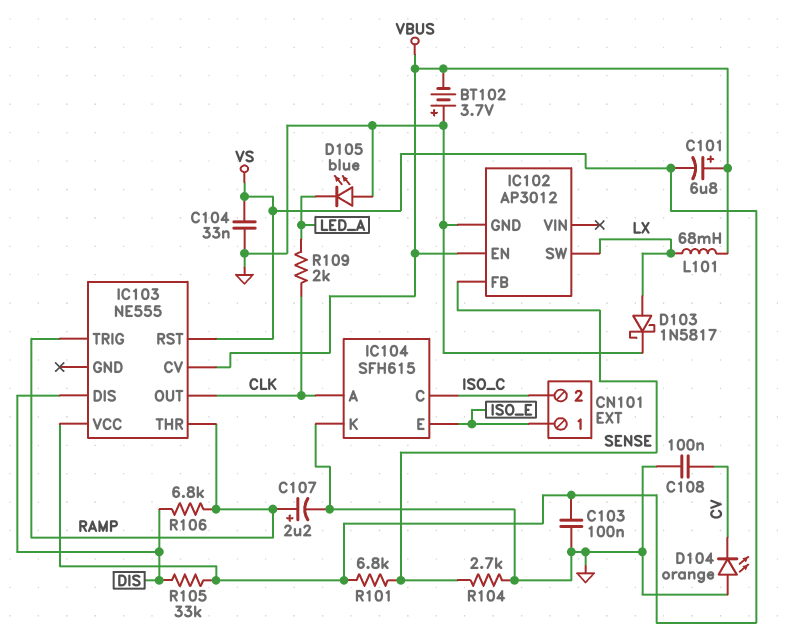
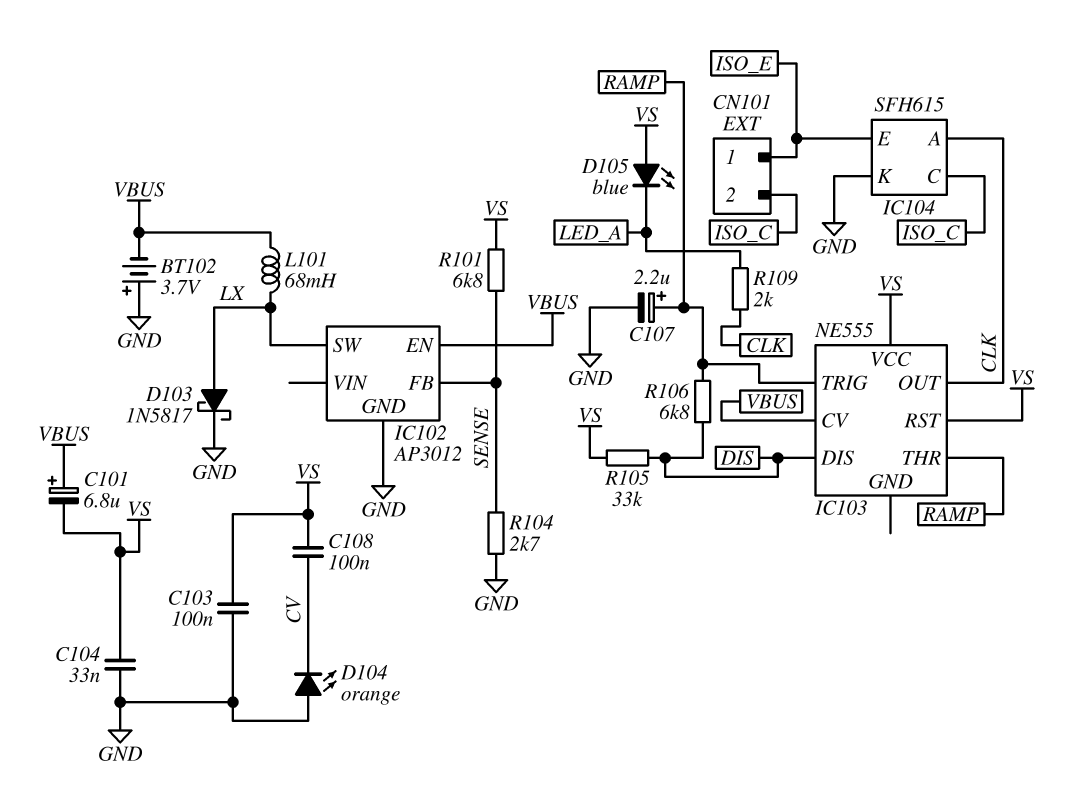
C108: 100nF (CV, GND) -> 100nF (CV, VS)
D105: LED blue (A GND, K LED_A) -> LED blue (A VS, K LED_A)

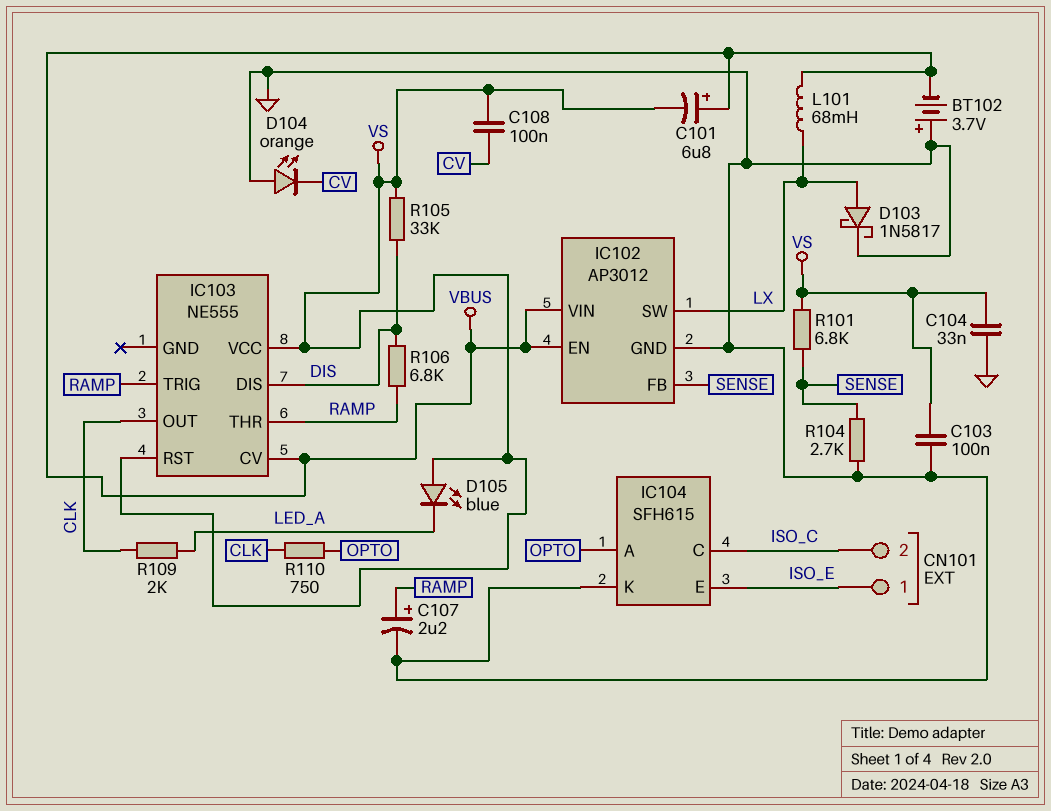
IC102 pin VIN: none -> VBUS
IC104 pin A: CLK -> OPTO
R110: none -> 750 (CLK, OPTO)

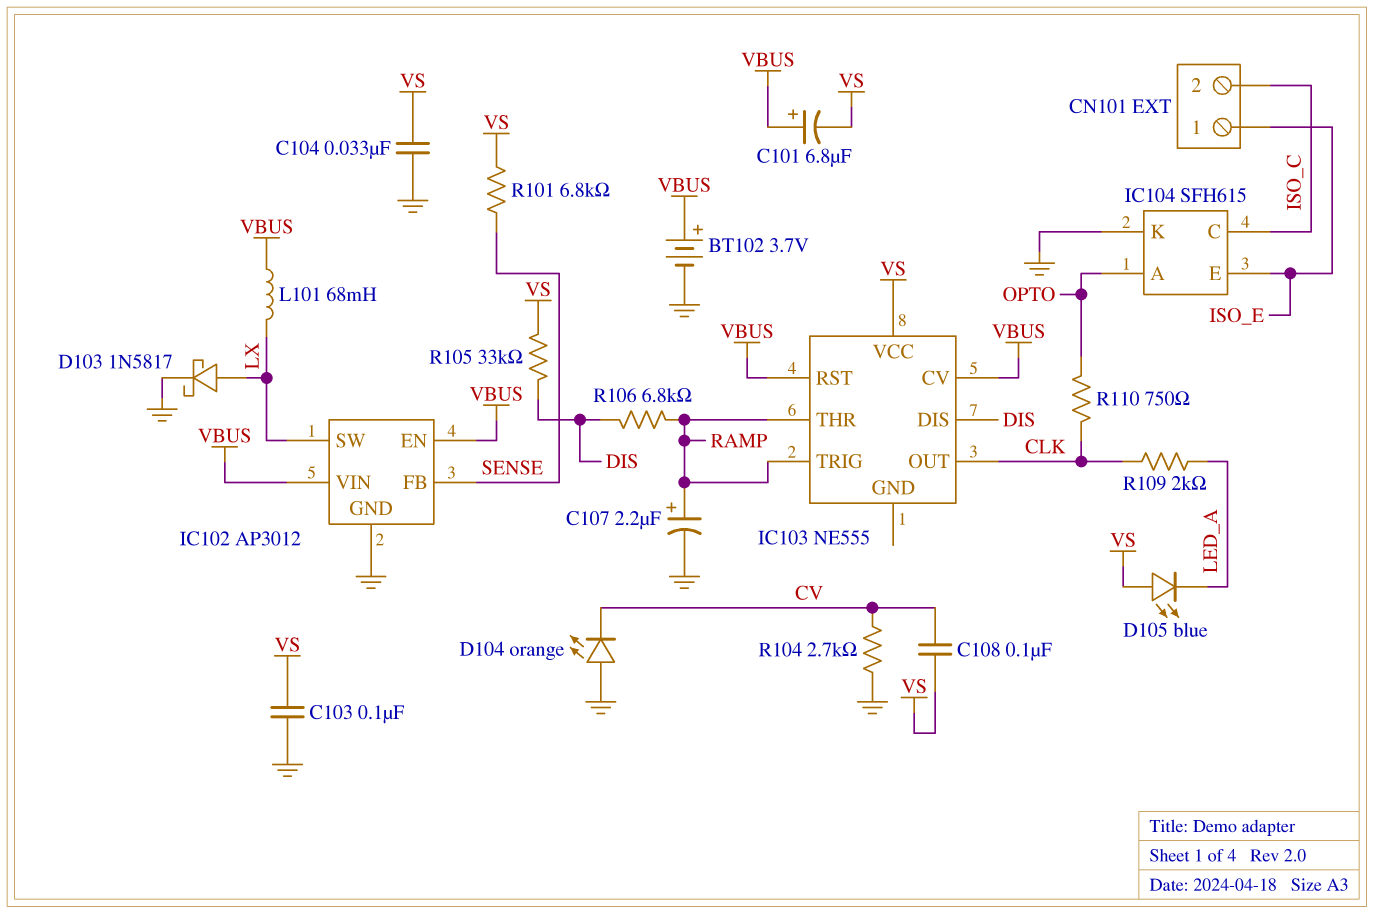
BT102: 3.7V (plus GND, minus VBUS) -> 3.7V (plus VBUS, minus GND)
IC103 pin RST: VS -> VBUS
R104: 2.7k (GND, SENSE) -> 2.7k (CV, GND)

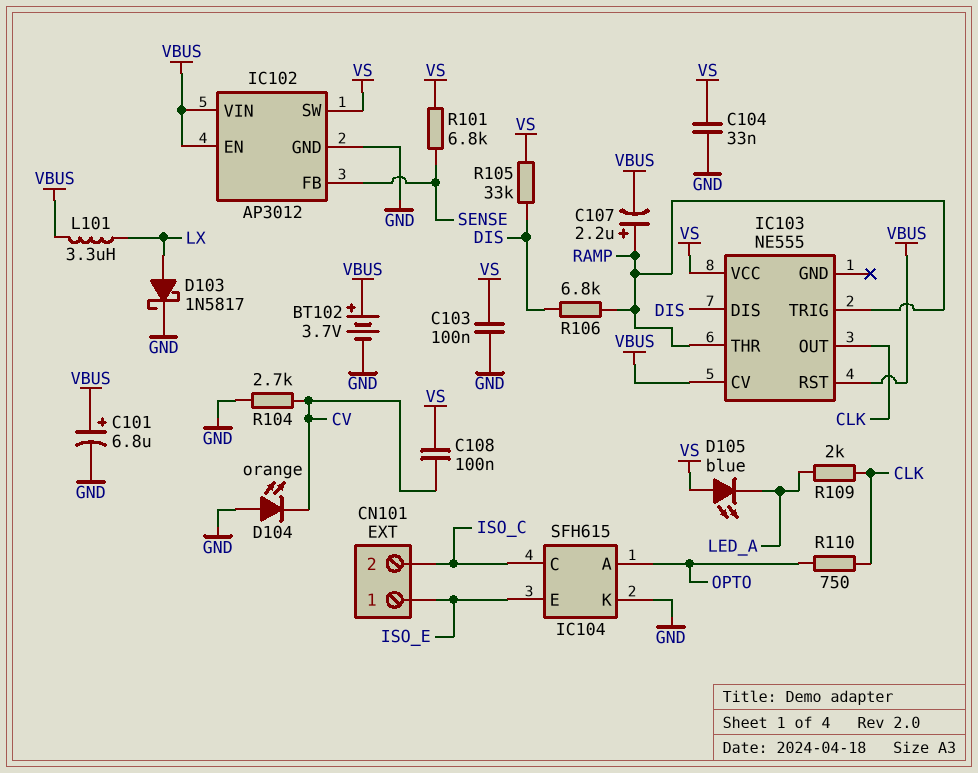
C101: 6.8uF (plus VBUS, minus VS) -> 6.8uF (plus VBUS, minus GND)
C107: 2.2uF (plus RAMP, minus GND) -> 2.2uF (plus RAMP, minus VBUS)
IC102 pin SW: LX -> VS
L101: 68mH (LX, VBUS) -> 3.3uH (LX, VBUS)

